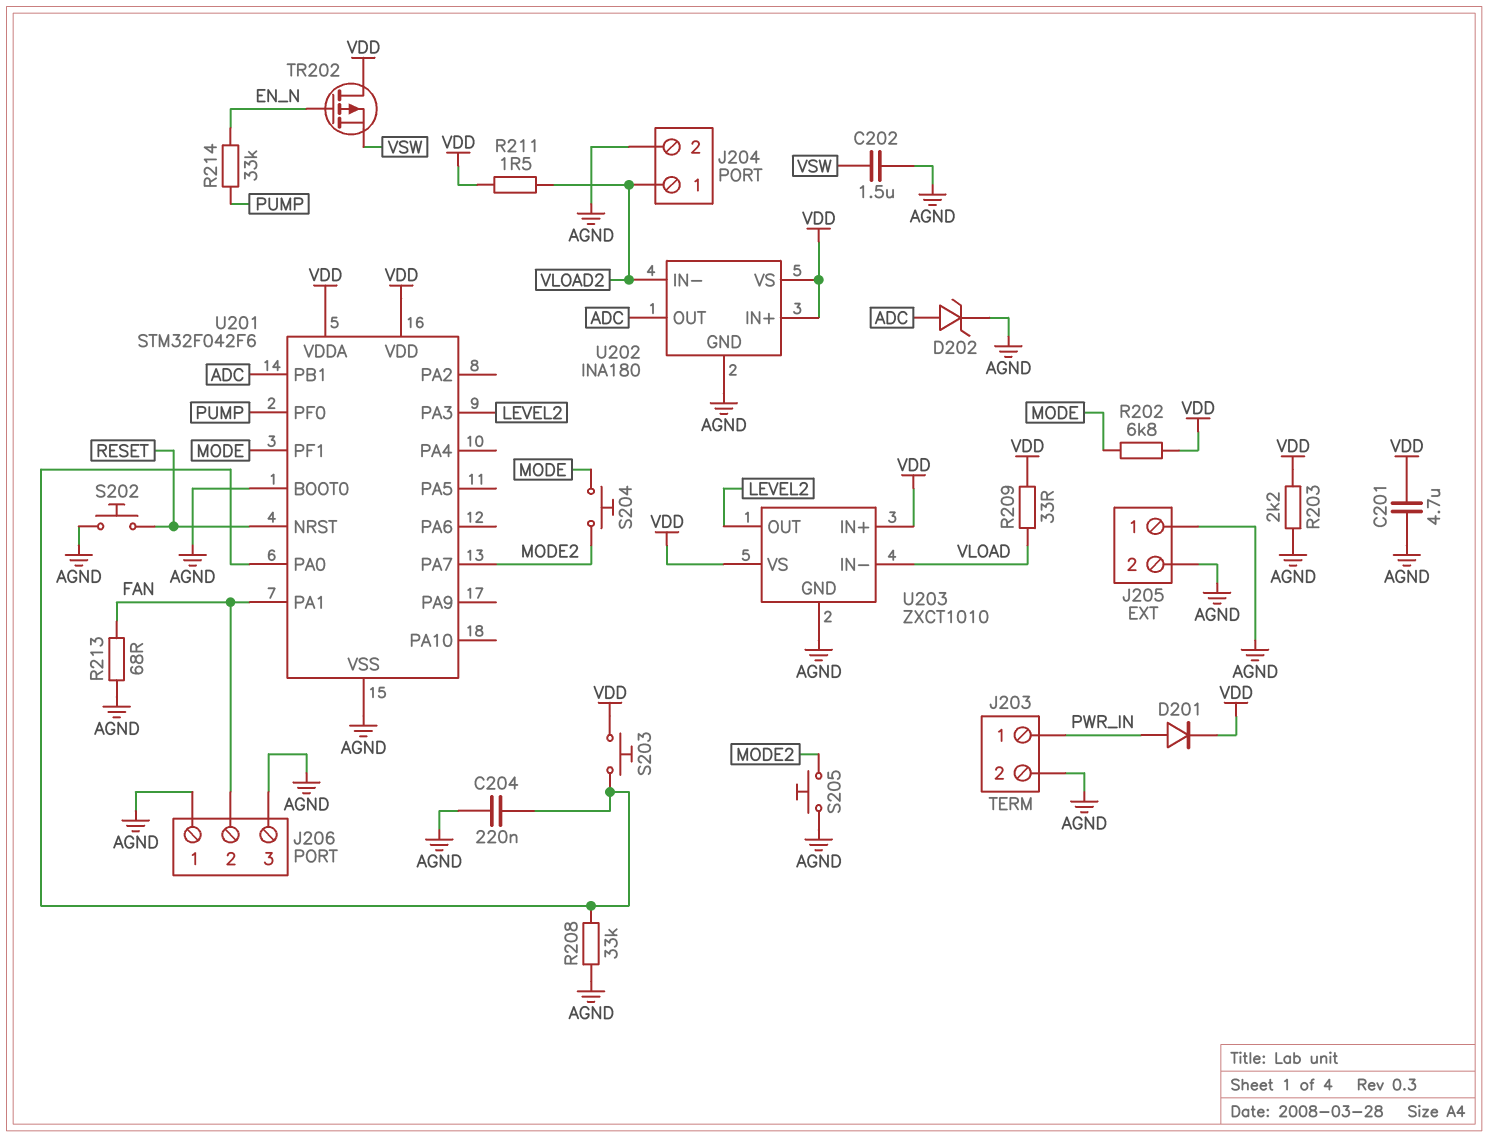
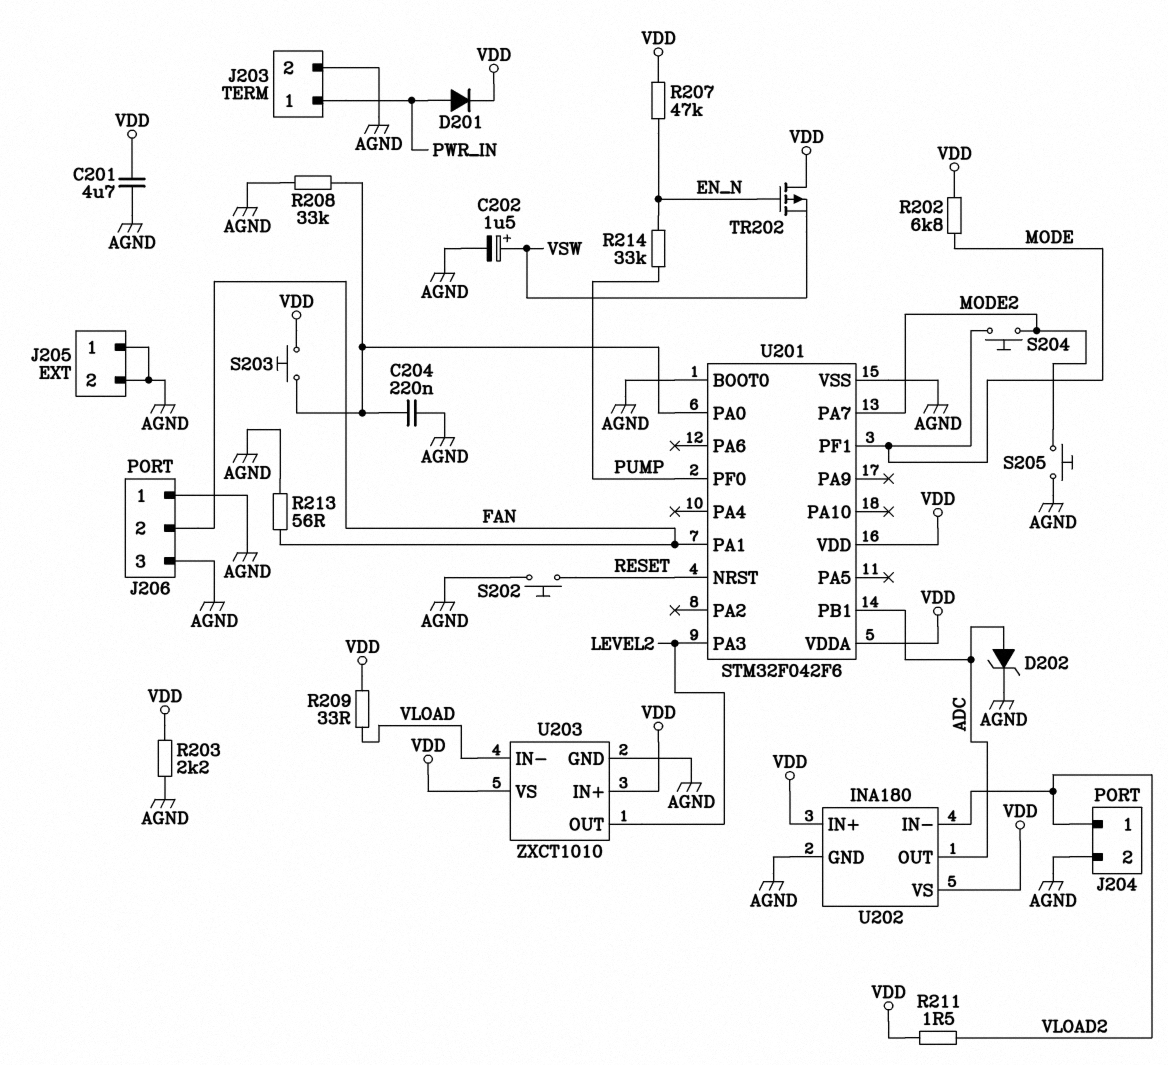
C202: 1.5uF (AGND, VSW) -> 1.5uF (plus VSW, minus AGND)
R207: none -> 47k (EN_N, VDD)
R213: 68 (AGND, FAN) -> 56 (AGND, FAN)

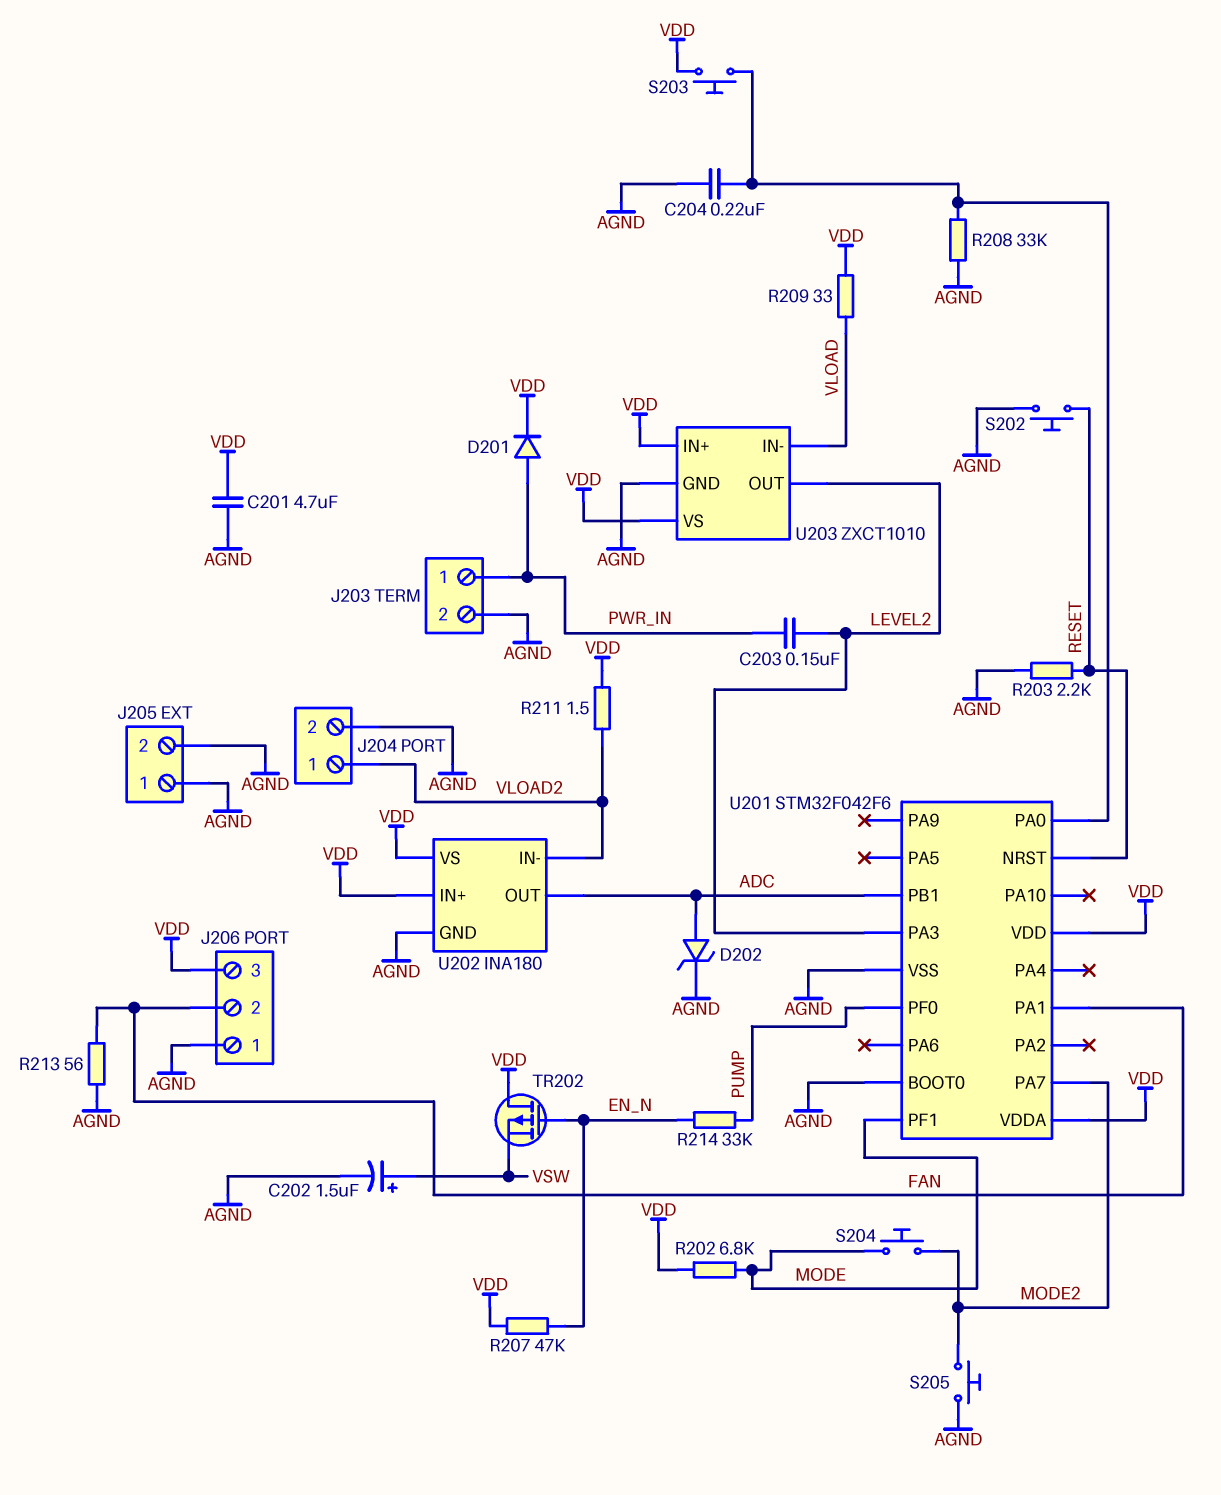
C203: none -> 150nF (LEVEL2, PWR_IN)
J206 pin 3: AGND -> VDD
R203: 2.2k (AGND, VDD) -> 2.2k (AGND, RESET)

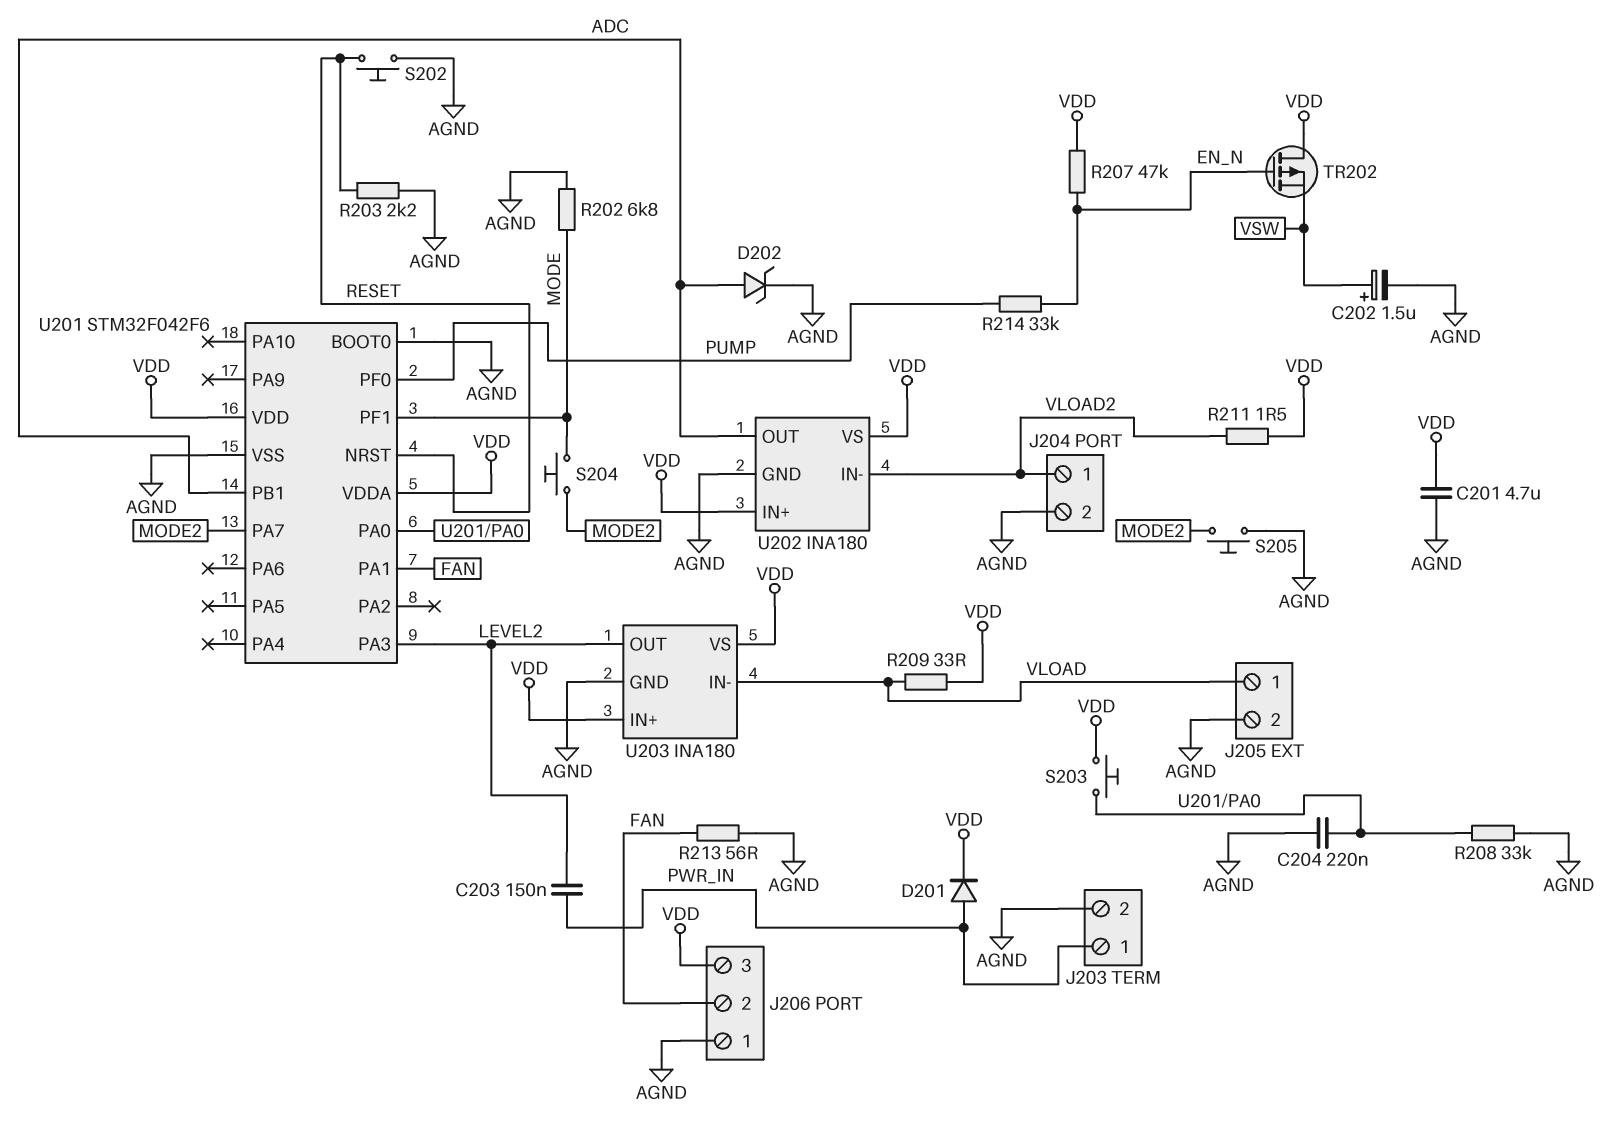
J205 pin 1: AGND -> VLOAD
R202: 6.8k (MODE, VDD) -> 6.8k (AGND, MODE)
U203: ZXCT1010 -> INA180

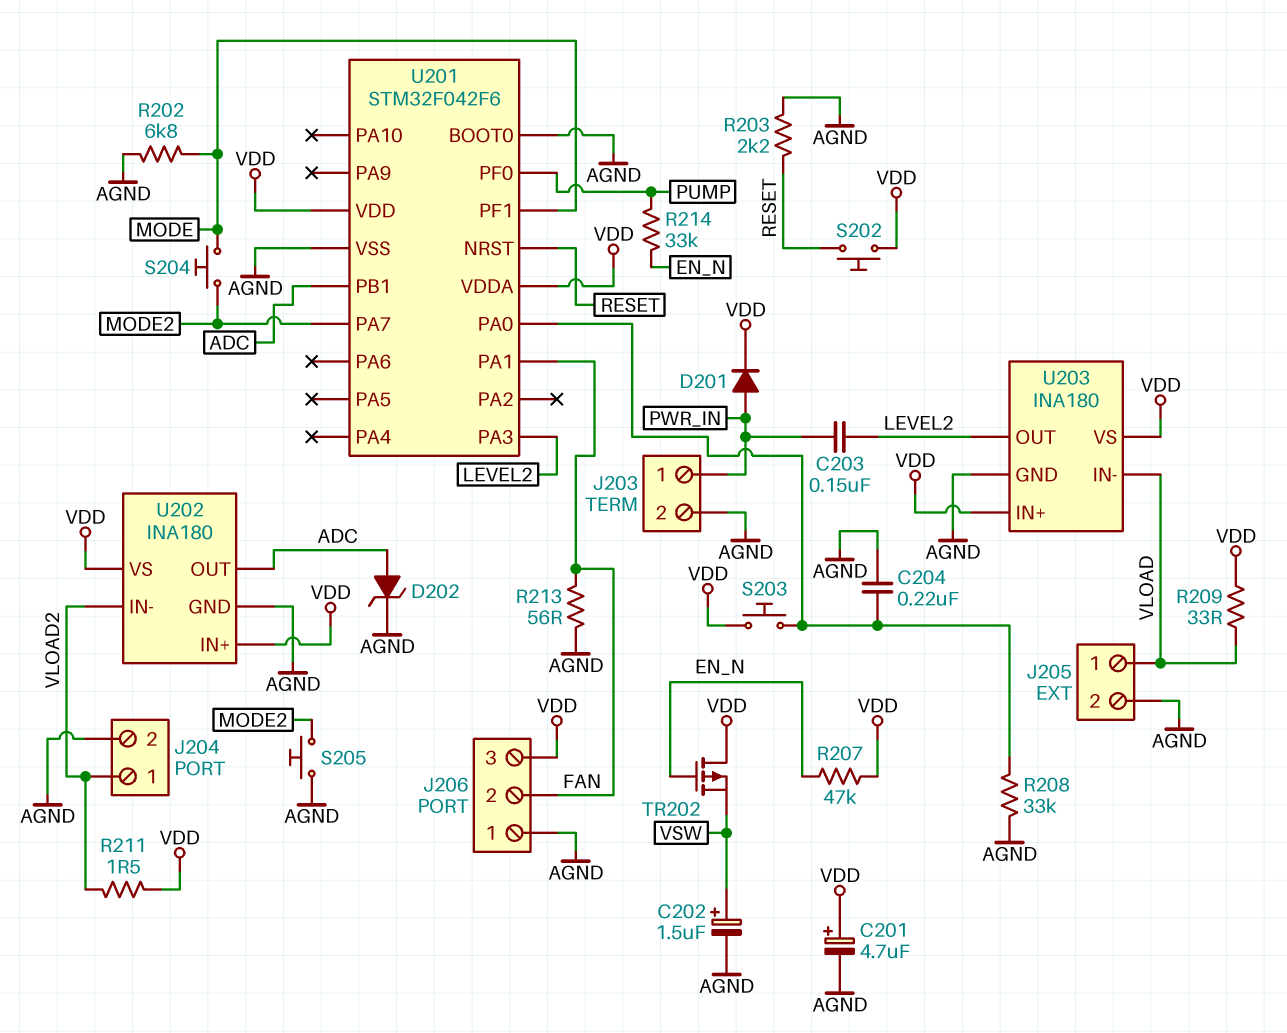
C201: 4.7uF (AGND, VDD) -> 4.7uF (plus VDD, minus AGND)
S202: button (AGND, RESET) -> button (RESET, VDD)

